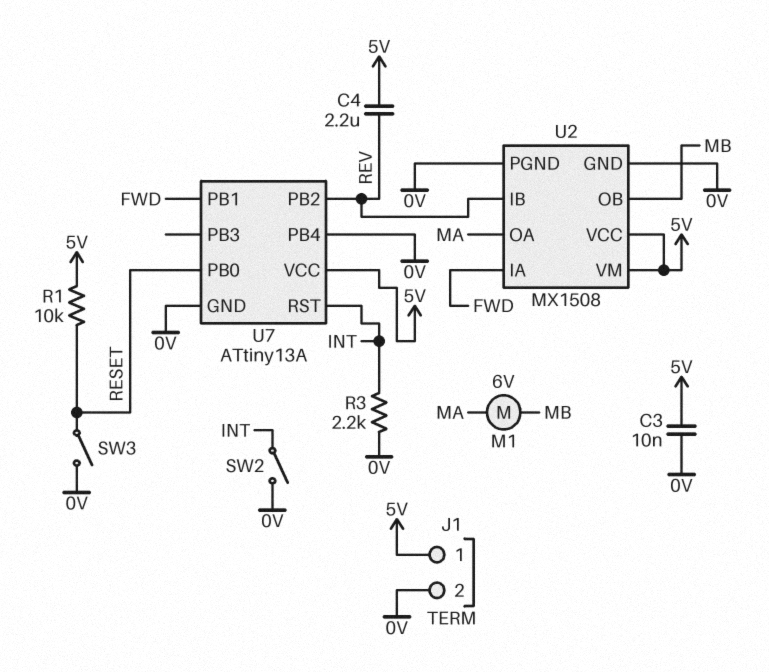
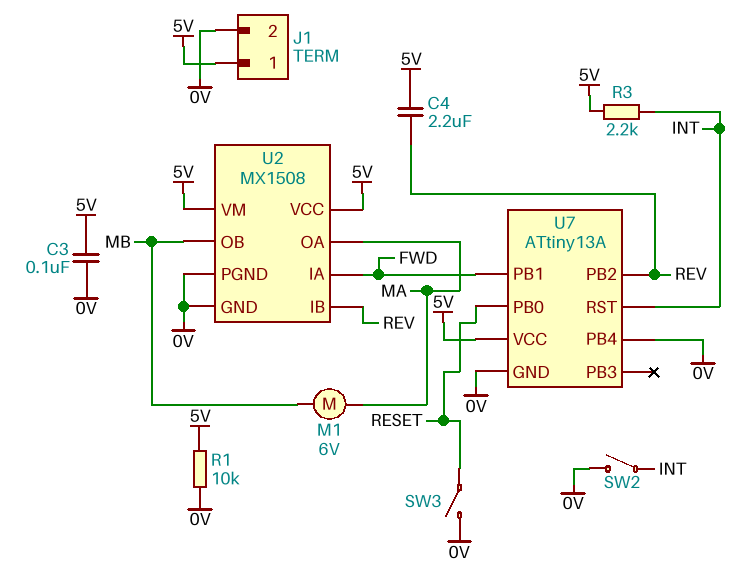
C3: 10nF (0V, 5V) -> 100nF (0V, 5V)
R1: 10k (5V, RESET) -> 10k (0V, 5V)
R3: 2.2k (0V, INT) -> 2.2k (5V, INT)

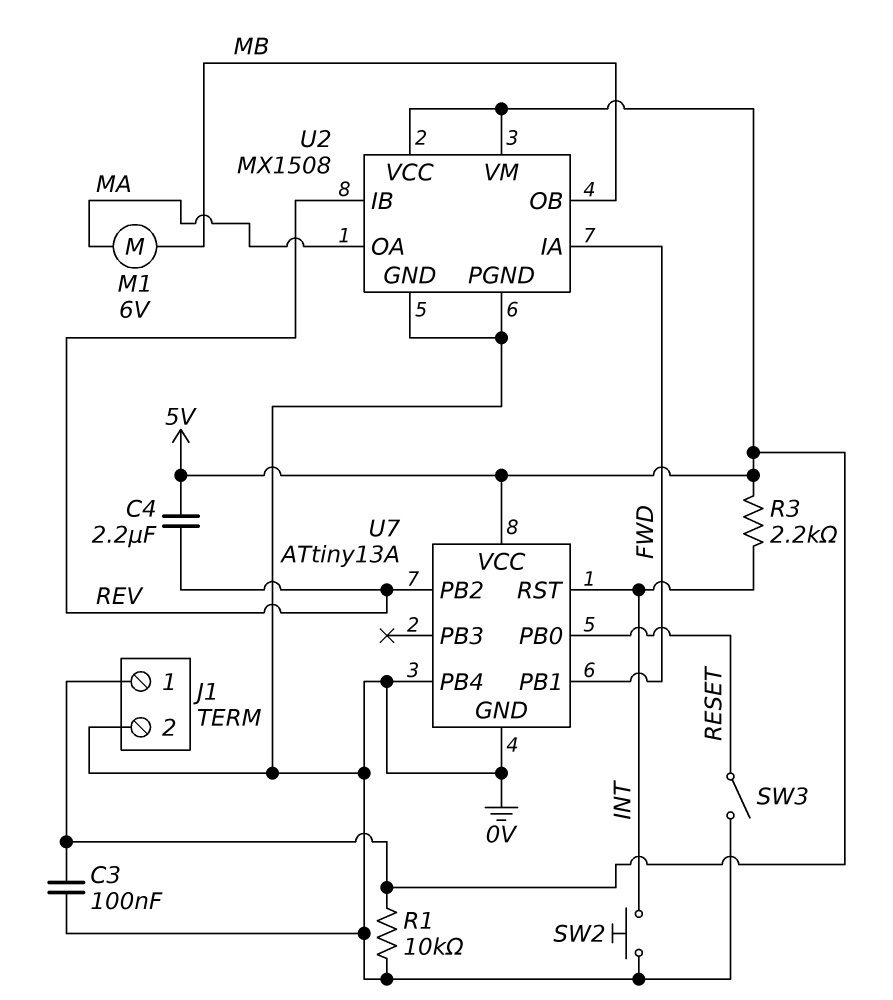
SW2: switch (0V, INT) -> button (0V, INT)

